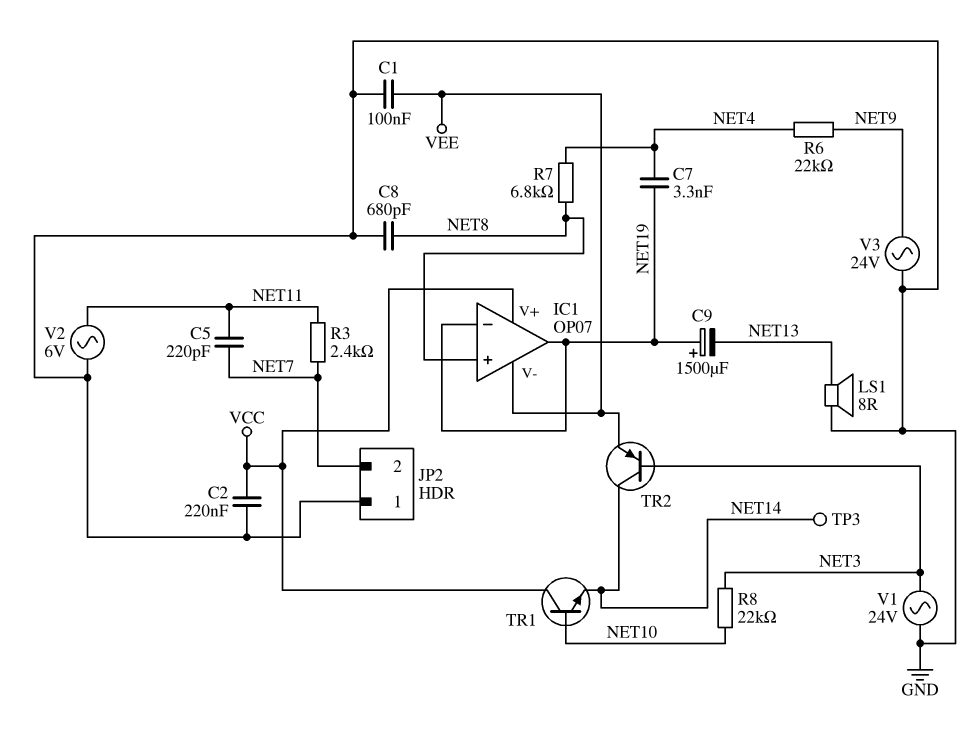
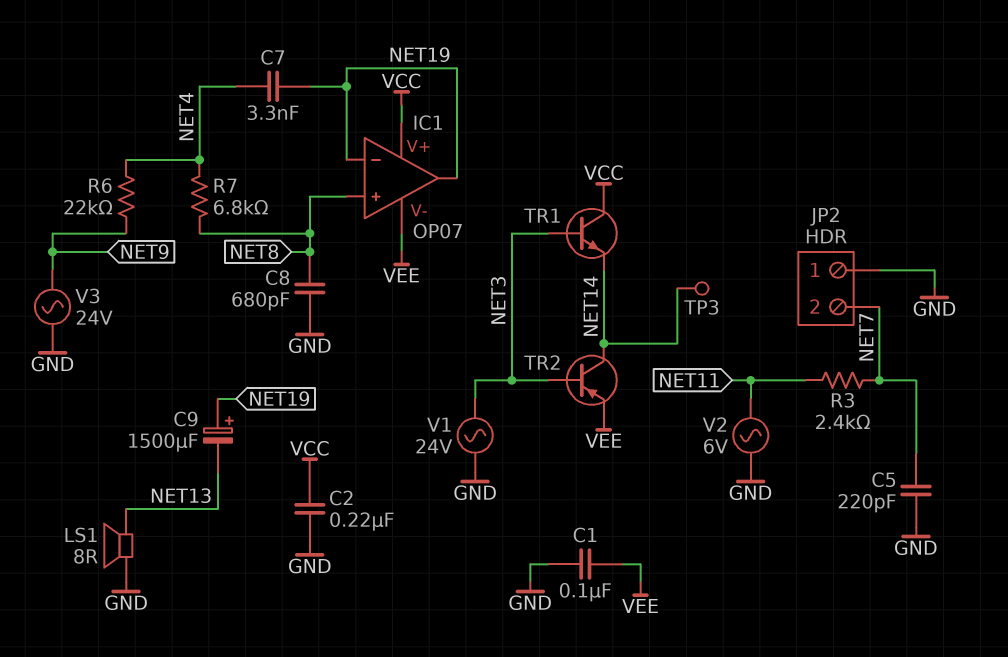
C5: 220pF (NET7, NET11) -> 220pF (GND, NET7)
R8: 22k (NET3, NET10) -> none
TR1: NPN (B NET10, C VCC, E NET14) -> NPN (B NET3, C VCC, E NET14)

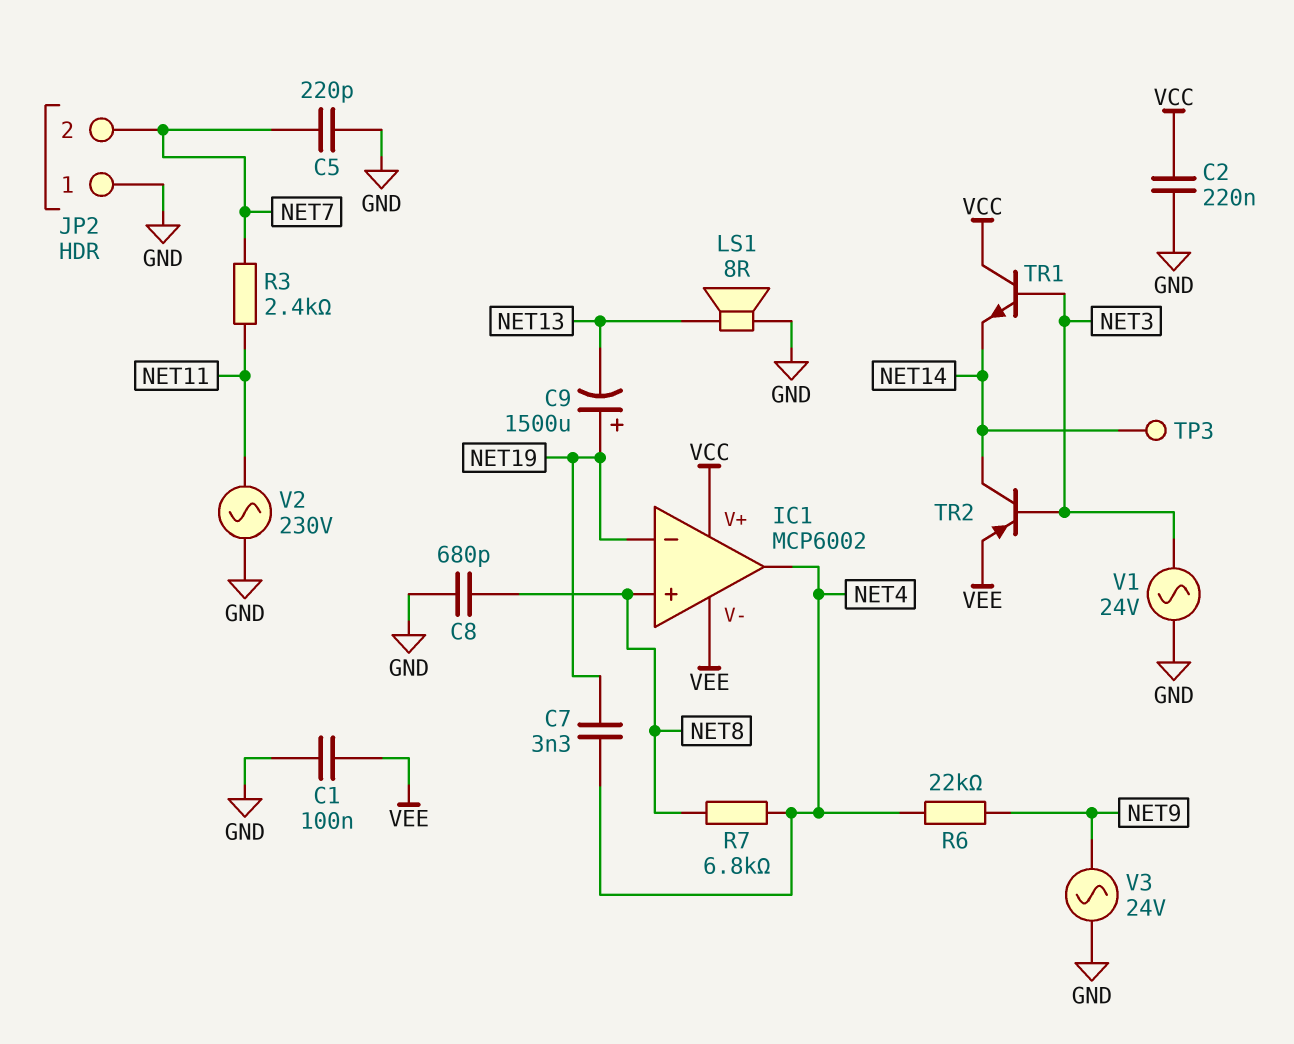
IC1: OP07 -> MCP6002
IC1 pin out: NET19 -> NET4
V2: AC 6V (GND, NET11) -> AC 230V (GND, NET11)

